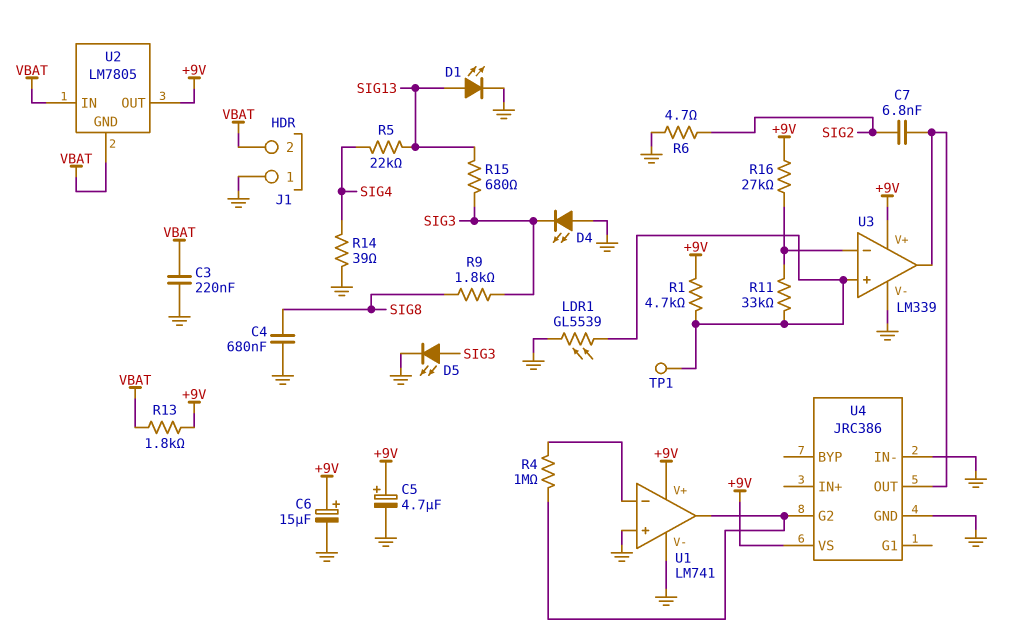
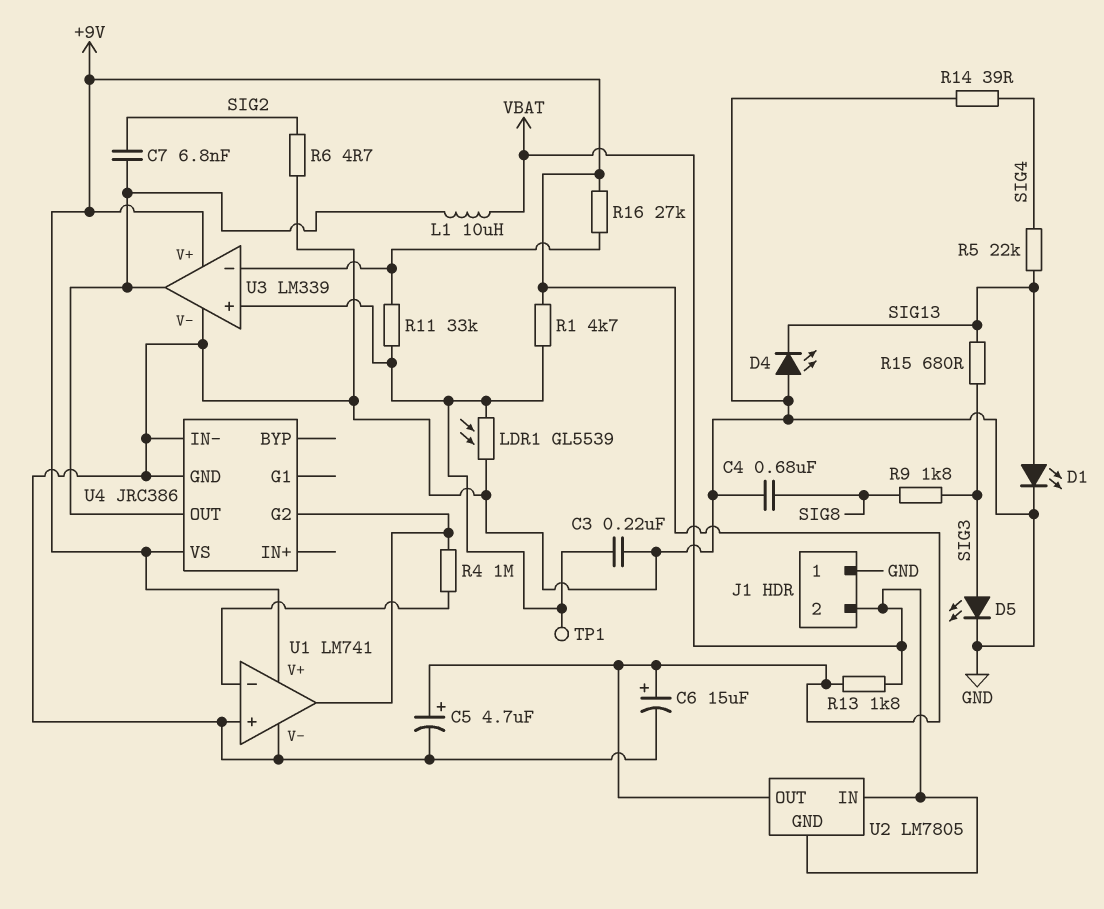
C3: 220nF (GND, VBAT) -> 220nF (GND, U3/in+)
D4: LED (A GND, K SIG3) -> LED (A GND, K SIG13)
L1: none -> 10uH (U3/out, VBAT)

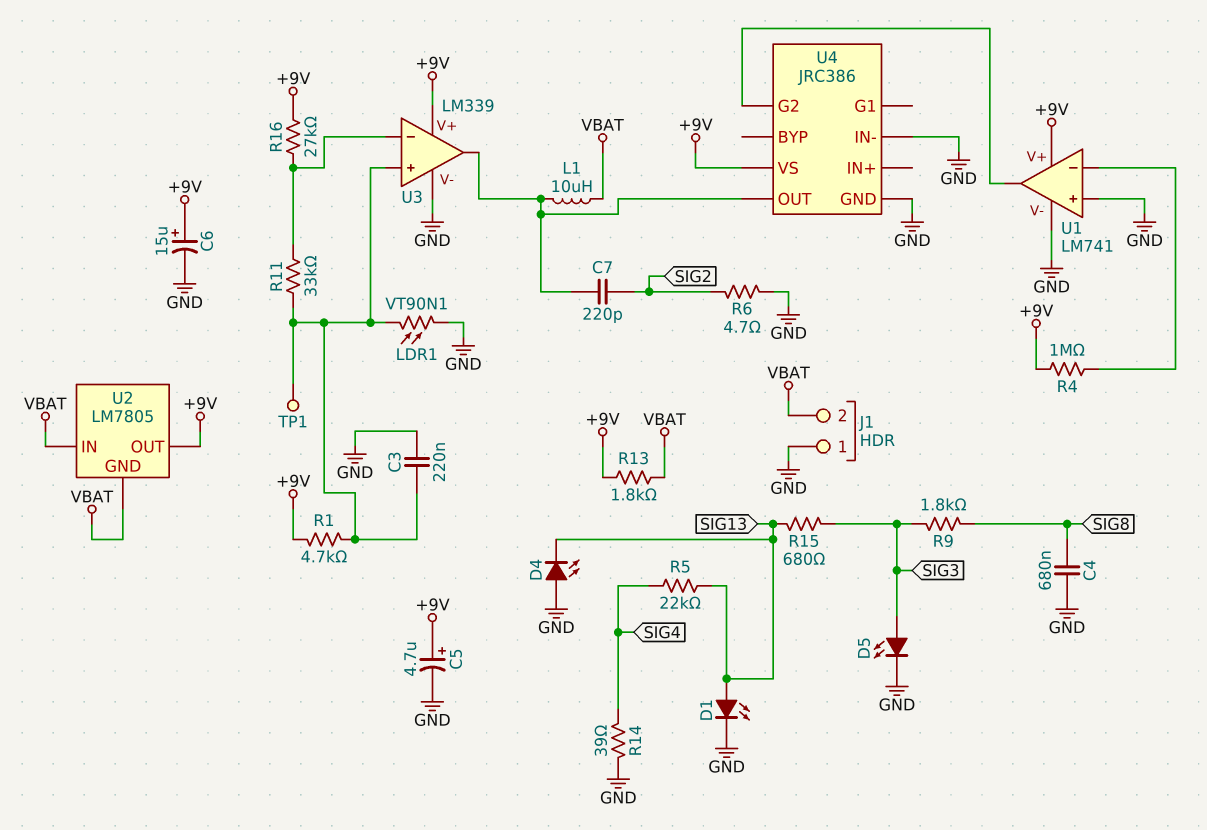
C7: 6.8nF (SIG2, U3/out) -> 220pF (SIG2, U3/out)
LDR1: GL5539 (GND, U3/in+) -> VT90N1 (GND, U3/in+)
R4: 1M (U1/in-, U1/out) -> 1M (+9V, U1/in-)

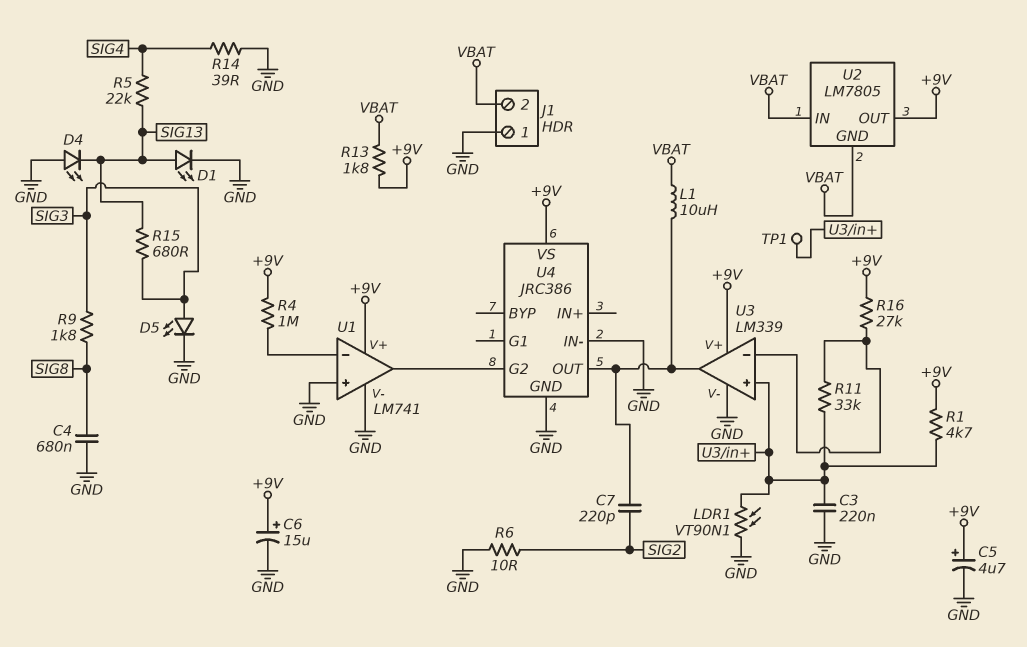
R6: 4.7 (GND, SIG2) -> 10 (GND, SIG2)

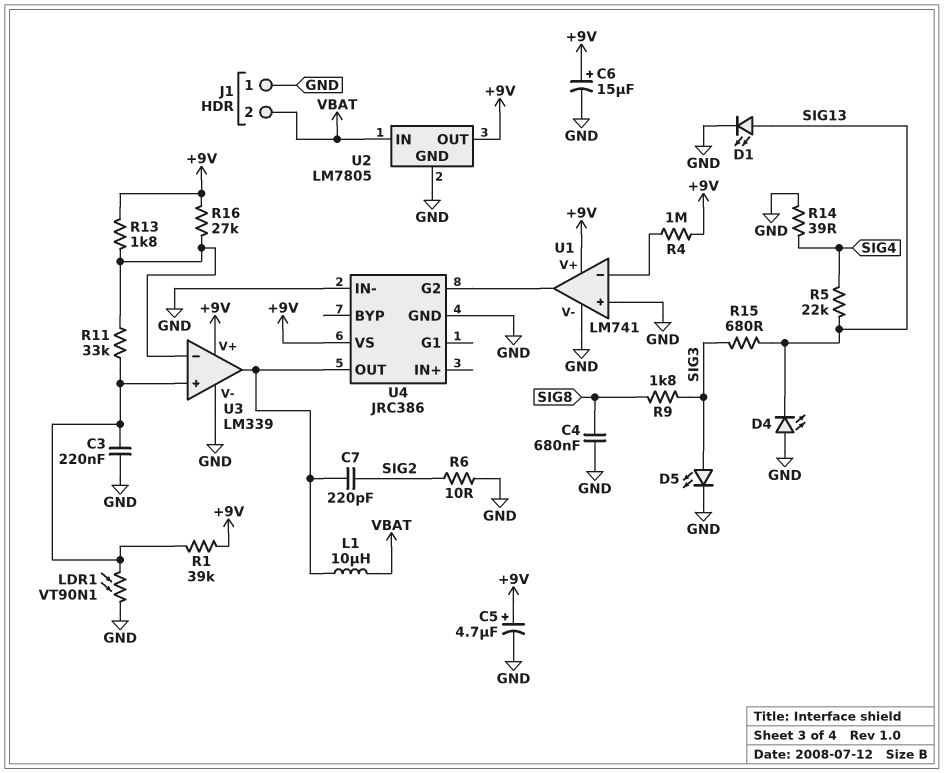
R1: 4.7k (+9V, U3/in+) -> 39k (+9V, U3/in+)
R13: 1.8k (+9V, VBAT) -> 1.8k (+9V, U3/in-)
TP1: test point (U3/in+) -> none
U2 pin GND: VBAT -> GND

